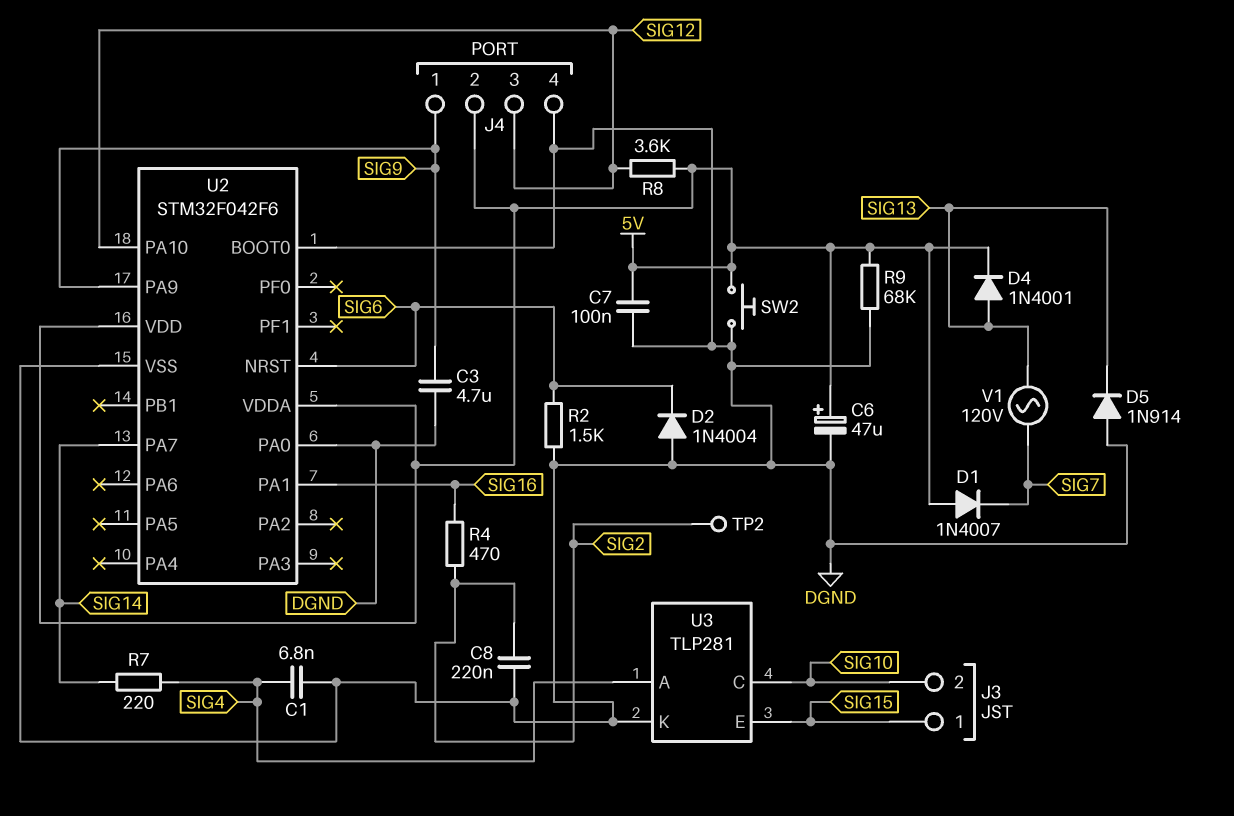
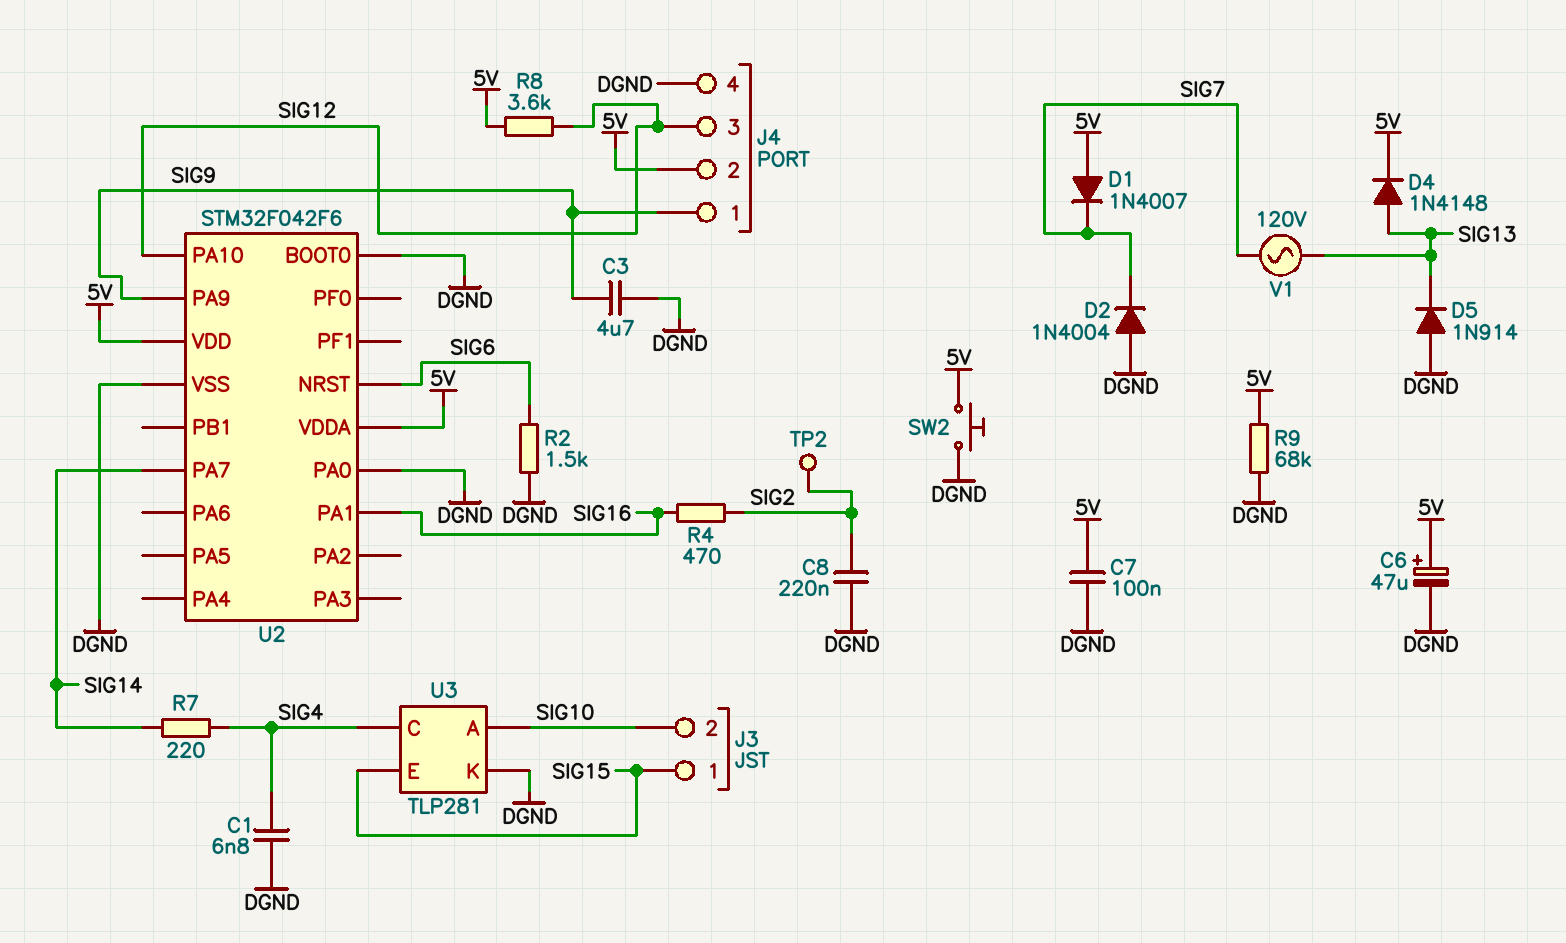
D2: diode 1N4004 (A DGND, K SIG6) -> diode 1N4004 (A DGND, K SIG7)
D4: diode 1N4001 (A SIG13, K 5V) -> diode 1N4148 (A SIG13, K 5V)
U3 pin A: SIG4 -> SIG10
U3 pin C: SIG10 -> SIG4

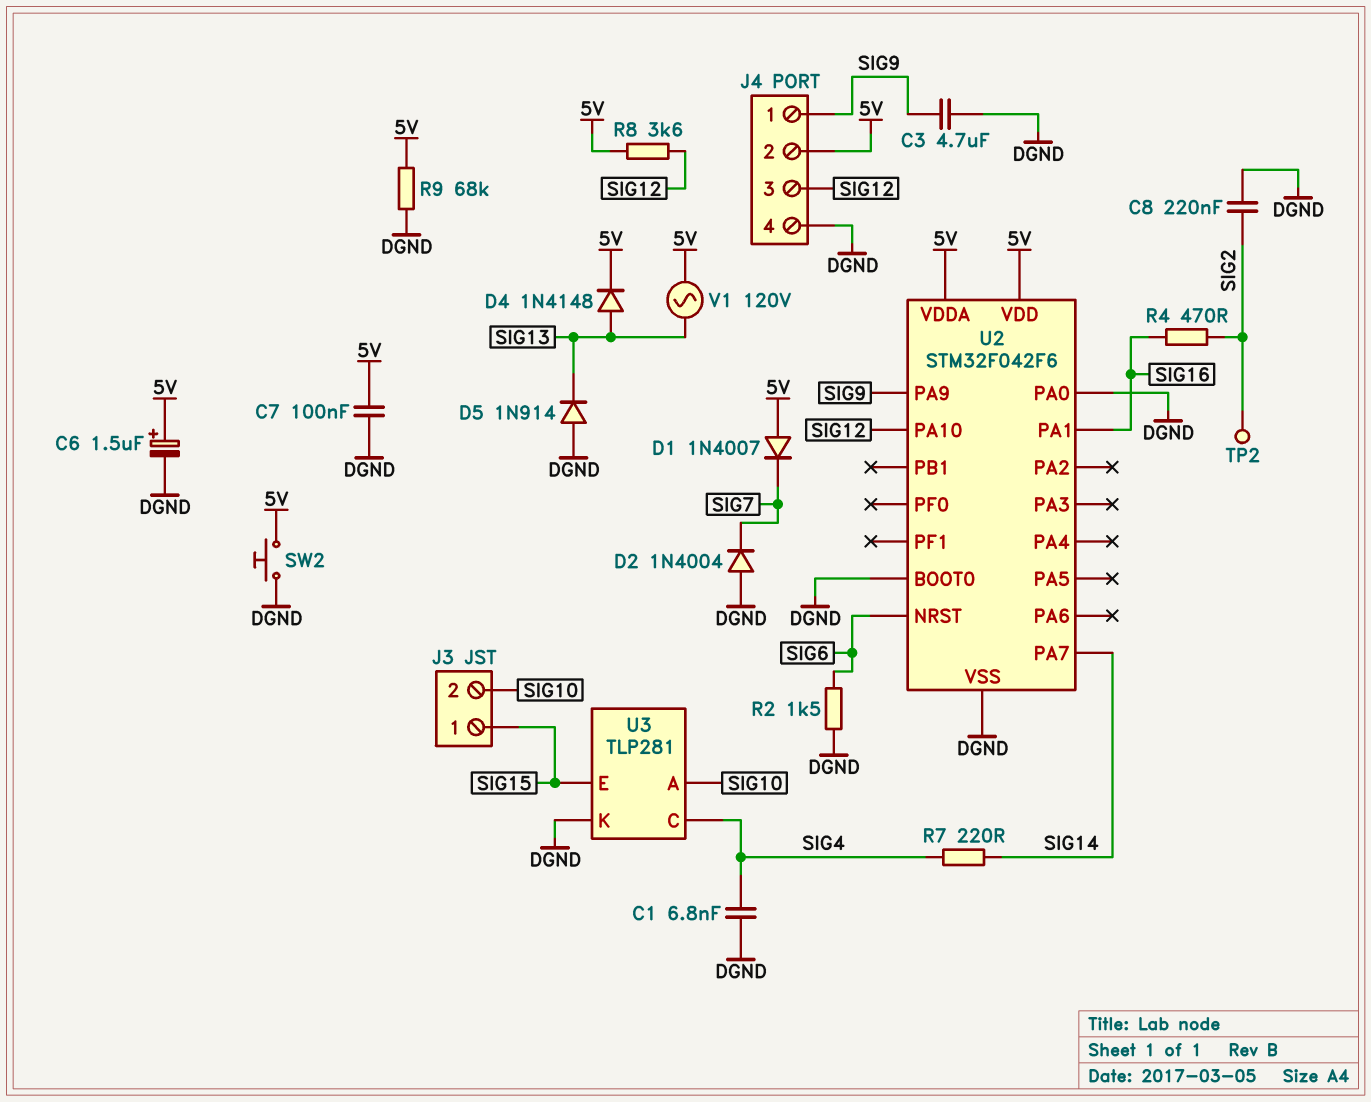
C6: 47uF (plus 5V, minus DGND) -> 1.5uF (plus 5V, minus DGND)
V1: AC 120V (SIG7, SIG13) -> AC 120V (5V, SIG13)

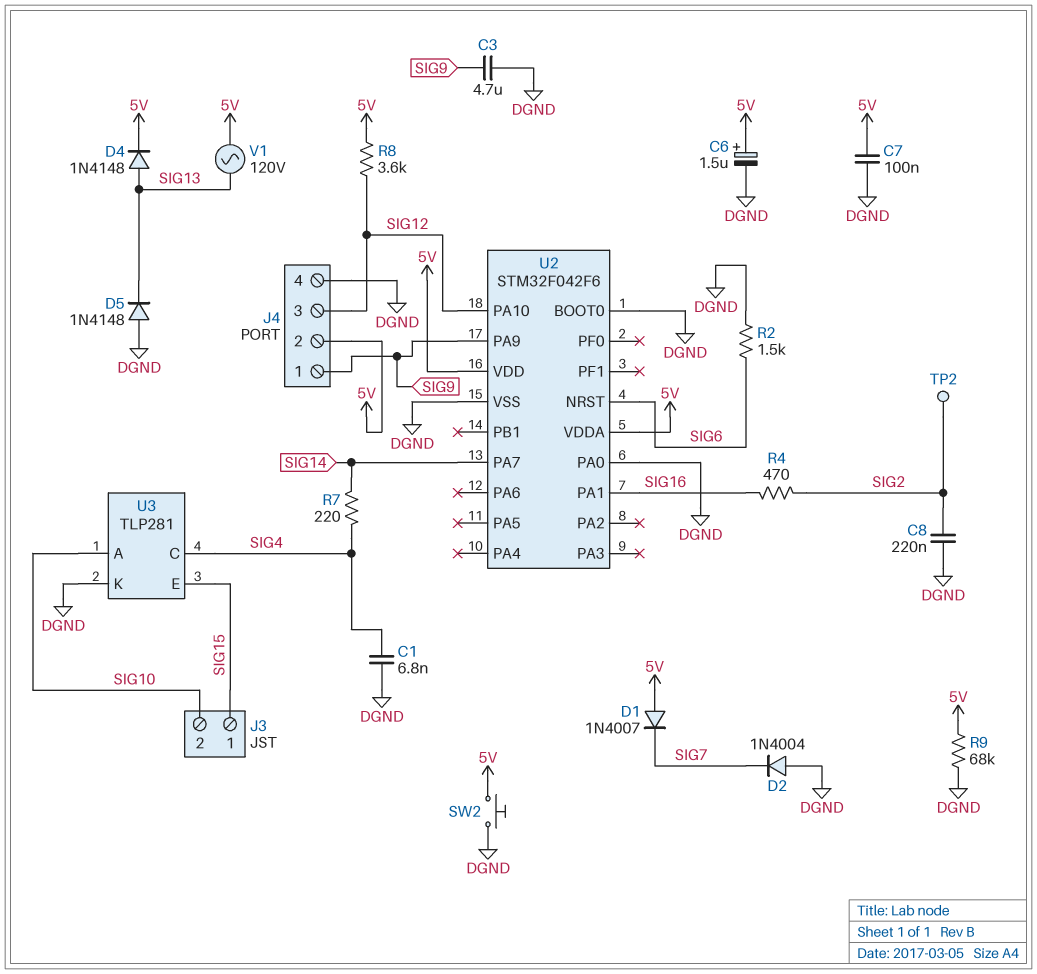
D5: diode 1N914 (A DGND, K SIG13) -> diode 1N4148 (A DGND, K SIG13)

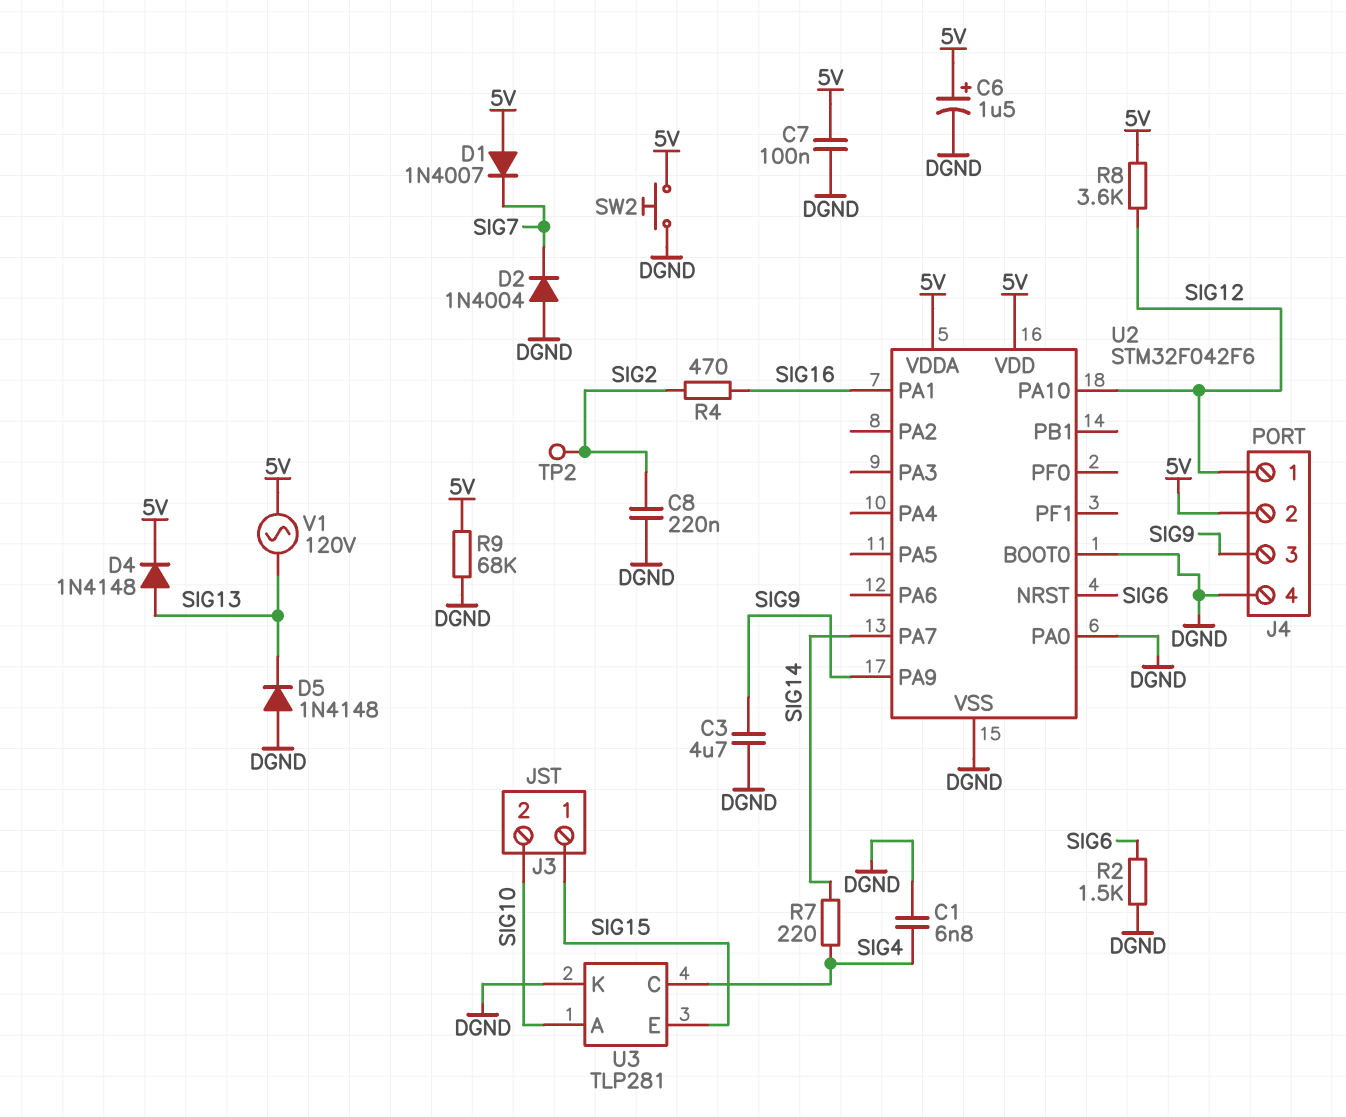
J4 pin 1: SIG9 -> SIG12
J4 pin 3: SIG12 -> SIG9

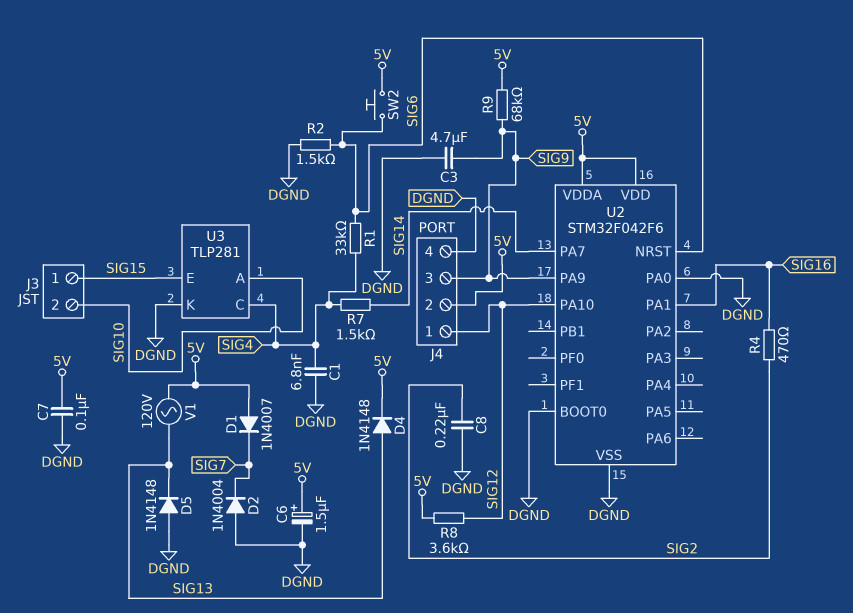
R1: none -> 33k (SIG4, SIG6)
R7: 220 (SIG4, SIG14) -> 1.5k (SIG4, SIG14)
R9: 68k (5V, DGND) -> 68k (5V, SIG9)
SW2: button (5V, DGND) -> button (5V, SIG6)
TP2: test point (SIG2) -> none

